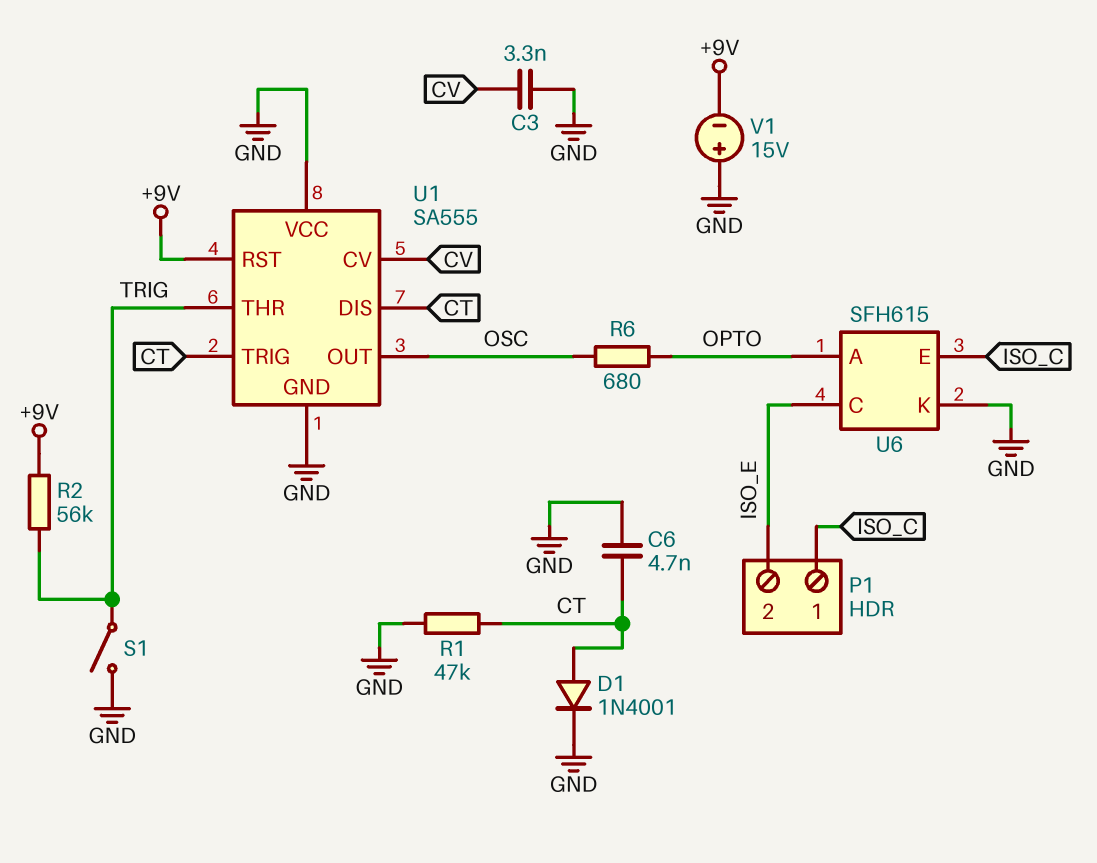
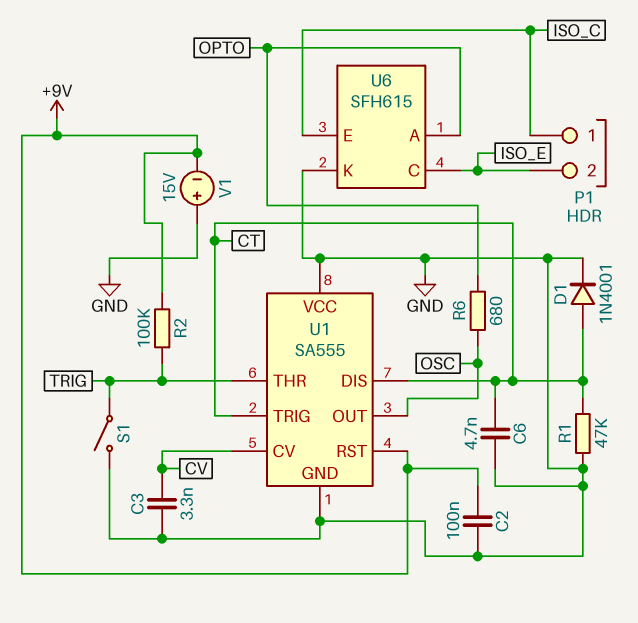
C2: none -> 100nF (+9V, GND)
R2: 56k (+9V, TRIG) -> 100k (+9V, TRIG)

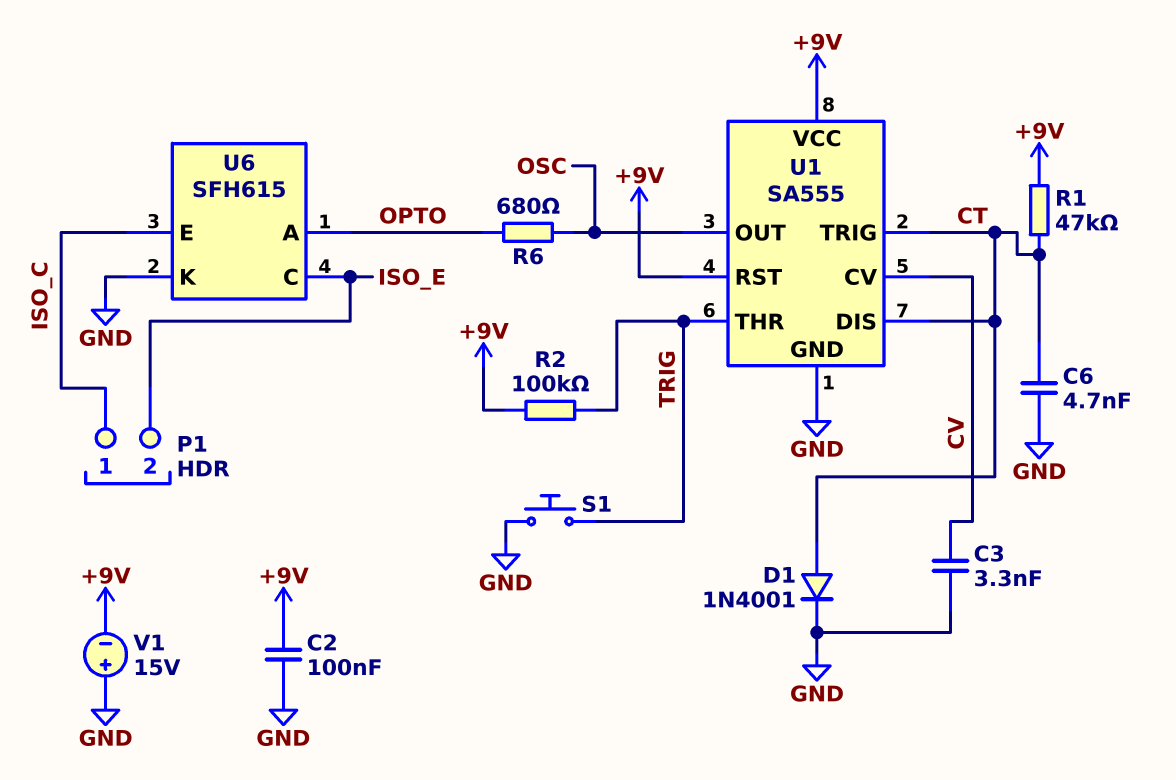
R1: 47k (CT, GND) -> 47k (+9V, CT)
S1: switch (GND, TRIG) -> button (GND, TRIG)
U1 pin VCC: GND -> +9V

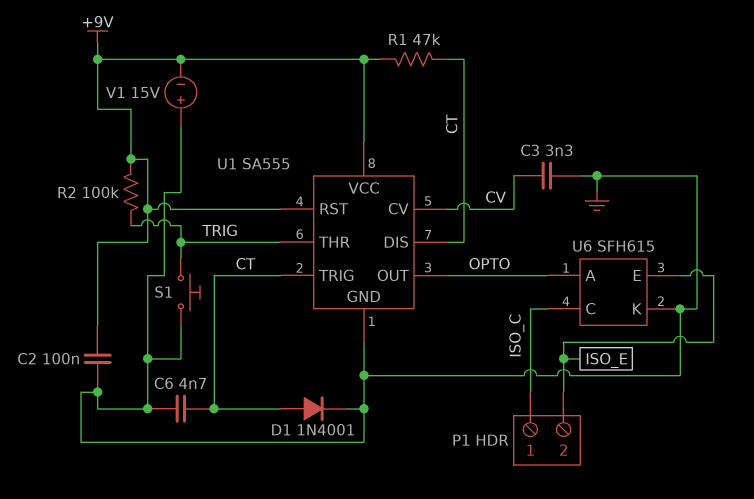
R6: 680 (OPTO, OSC) -> none
U1 pin OUT: OSC -> OPTO
U6 pin C: ISO_E -> ISO_C
U6 pin E: ISO_C -> ISO_E

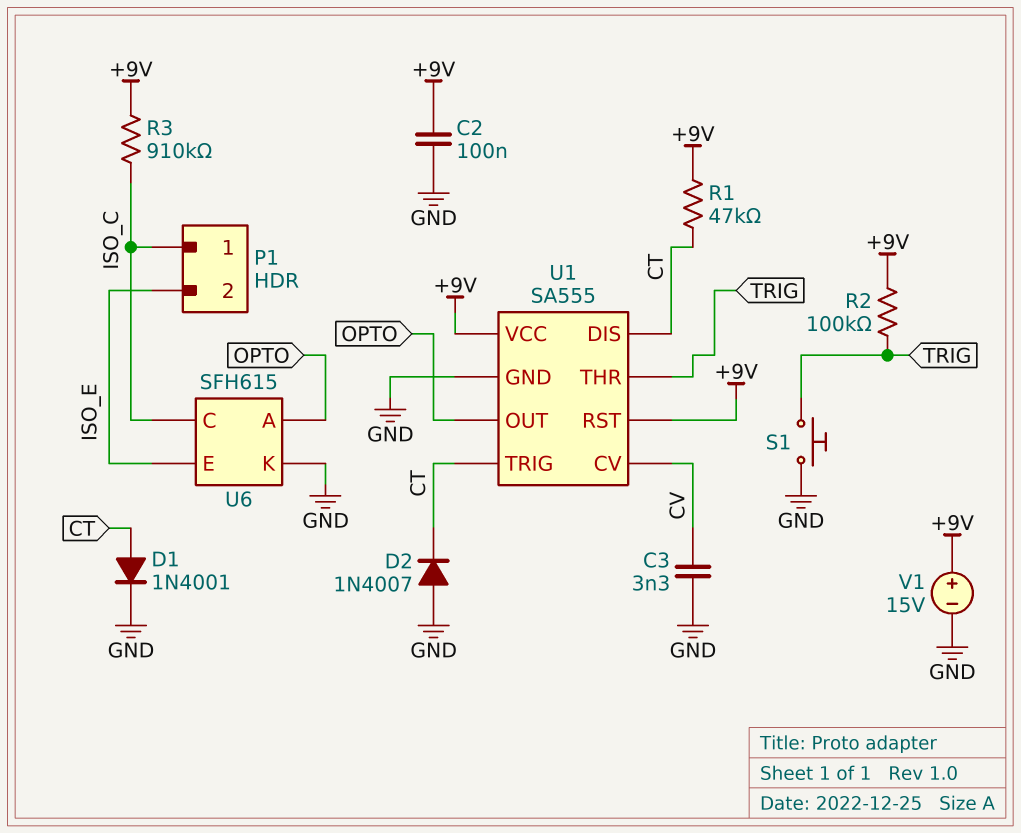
C6: 4.7nF (CT, GND) -> none
D2: none -> diode 1N4007 (A GND, K CT)
R3: none -> 910k (+9V, ISO_C)
V1: 15V (plus GND, minus +9V) -> 15V (plus +9V, minus GND)

